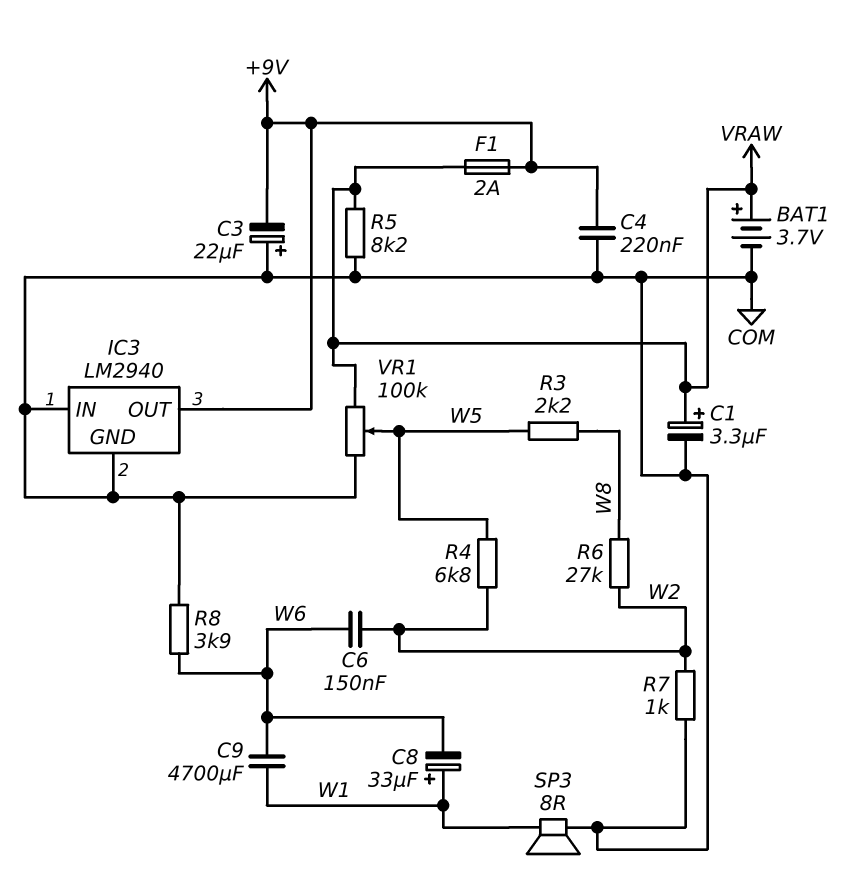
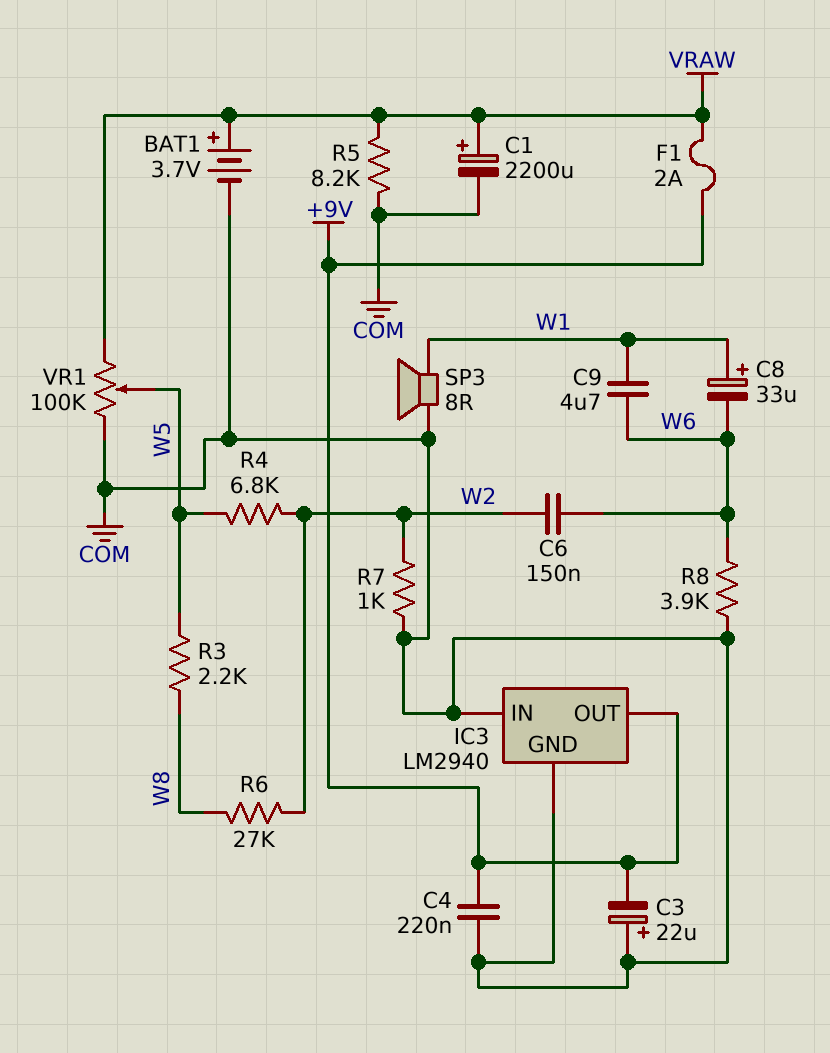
C1: 3.3uF (plus VRAW, minus COM) -> 2200uF (plus VRAW, minus COM)
C9: 4700uF (W1, W6) -> 4.7uF (W1, W6)

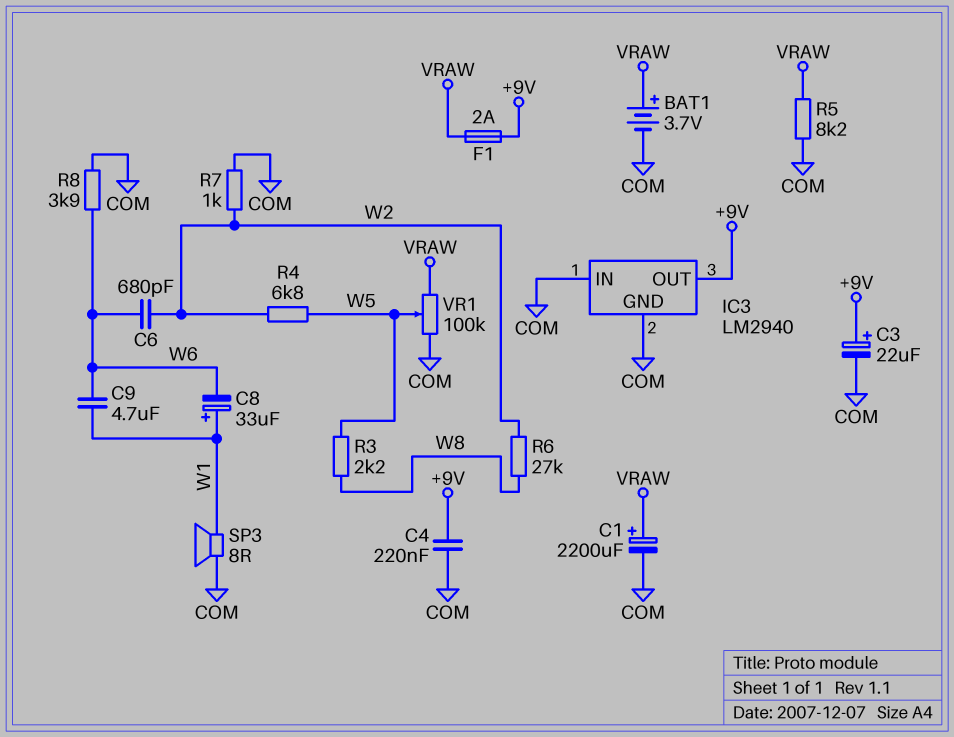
C3: 22uF (plus COM, minus +9V) -> 22uF (plus +9V, minus COM)
C6: 150nF (W2, W6) -> 680pF (W2, W6)

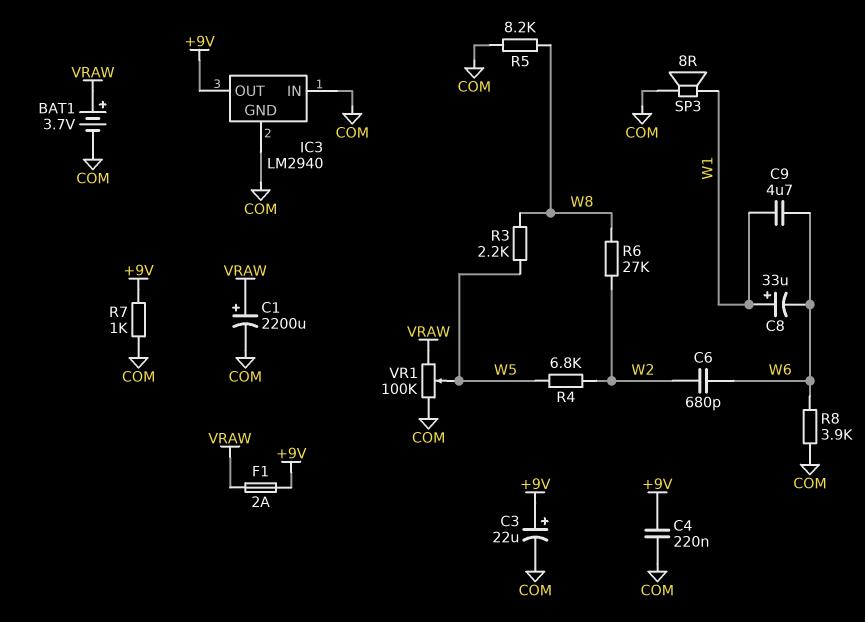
R5: 8.2k (COM, VRAW) -> 8.2k (COM, W8)
R7: 1k (COM, W2) -> 1k (+9V, COM)

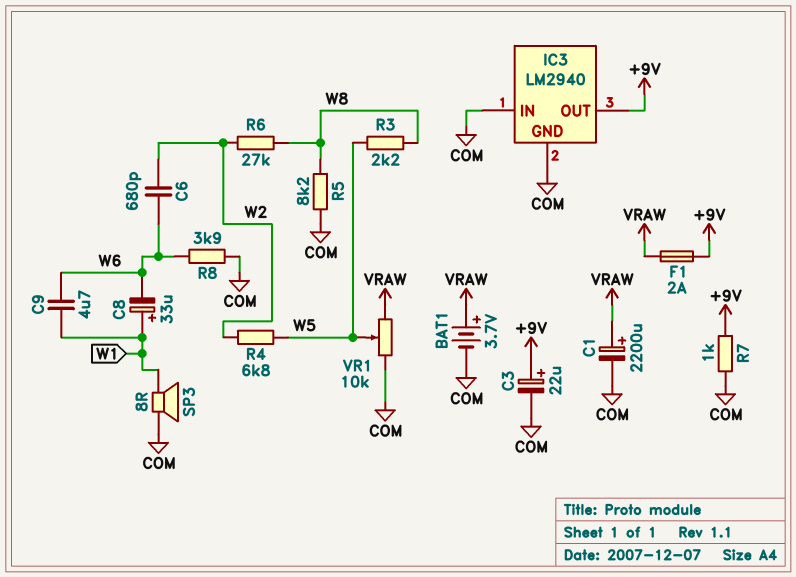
C4: 220nF (+9V, COM) -> none
VR1: 100k (COM, VRAW, wiper W5) -> 10k (COM, VRAW, wiper W5)

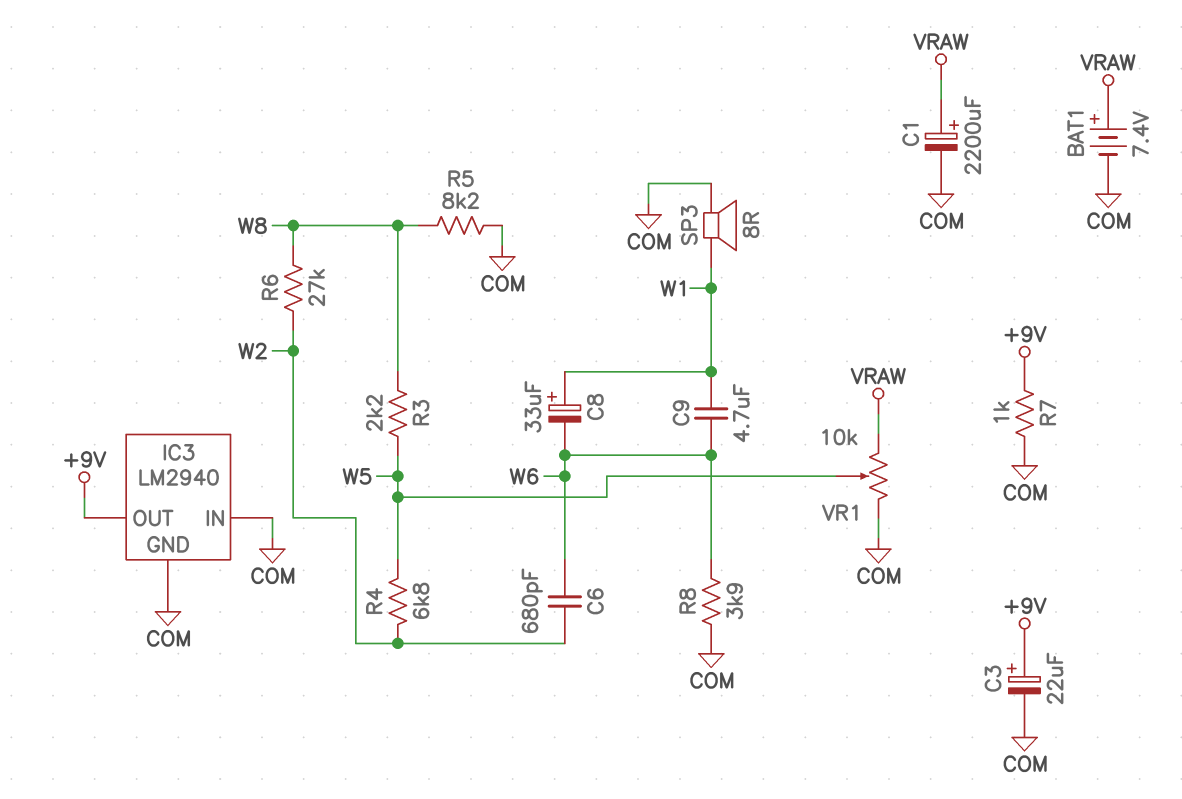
BAT1: 3.7V (plus VRAW, minus COM) -> 7.4V (plus VRAW, minus COM)
F1: 2A (+9V, VRAW) -> none

